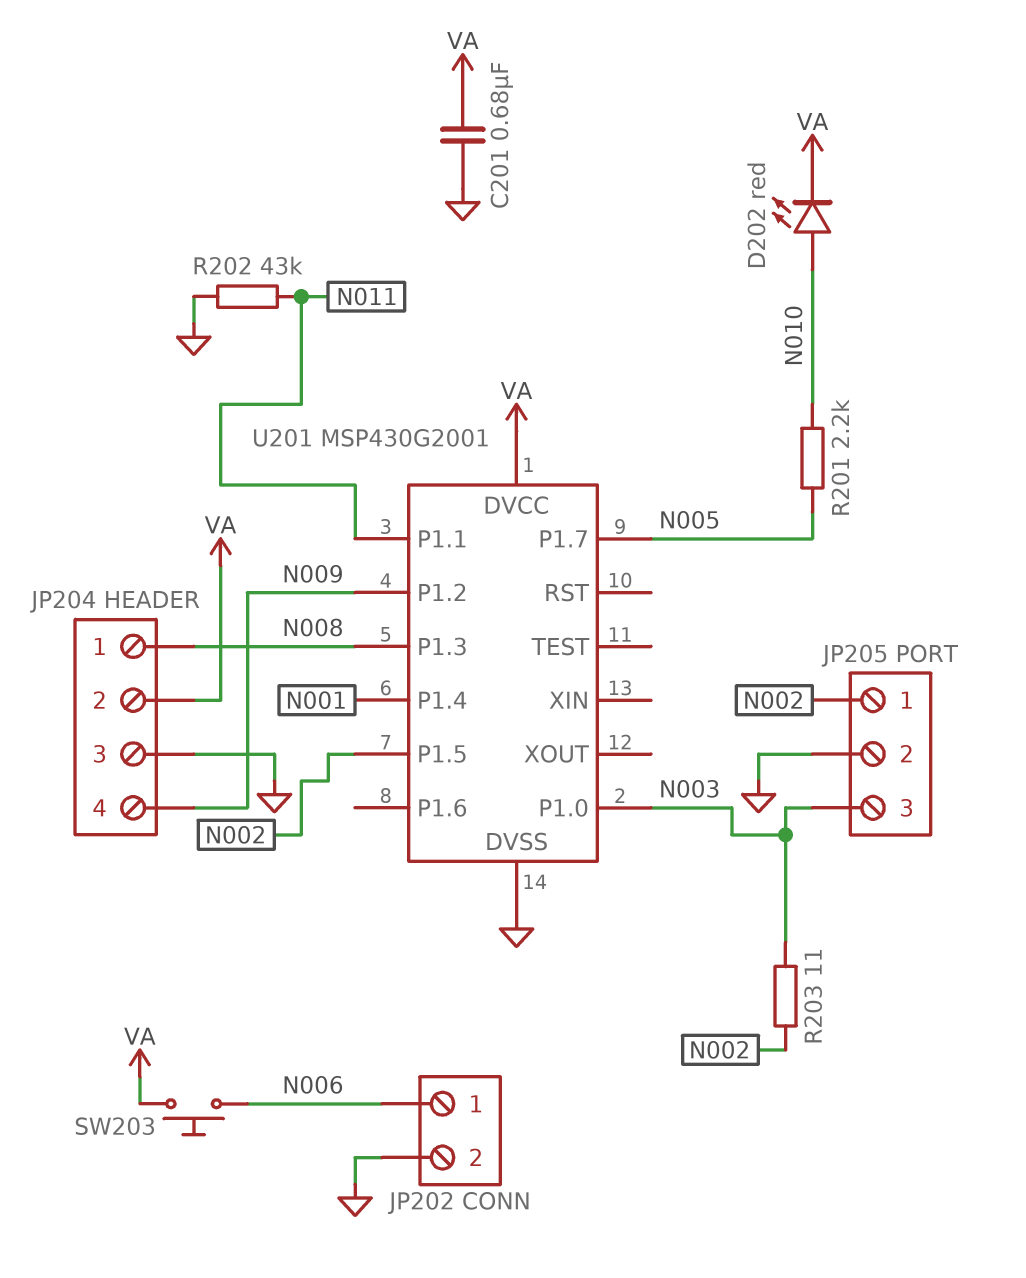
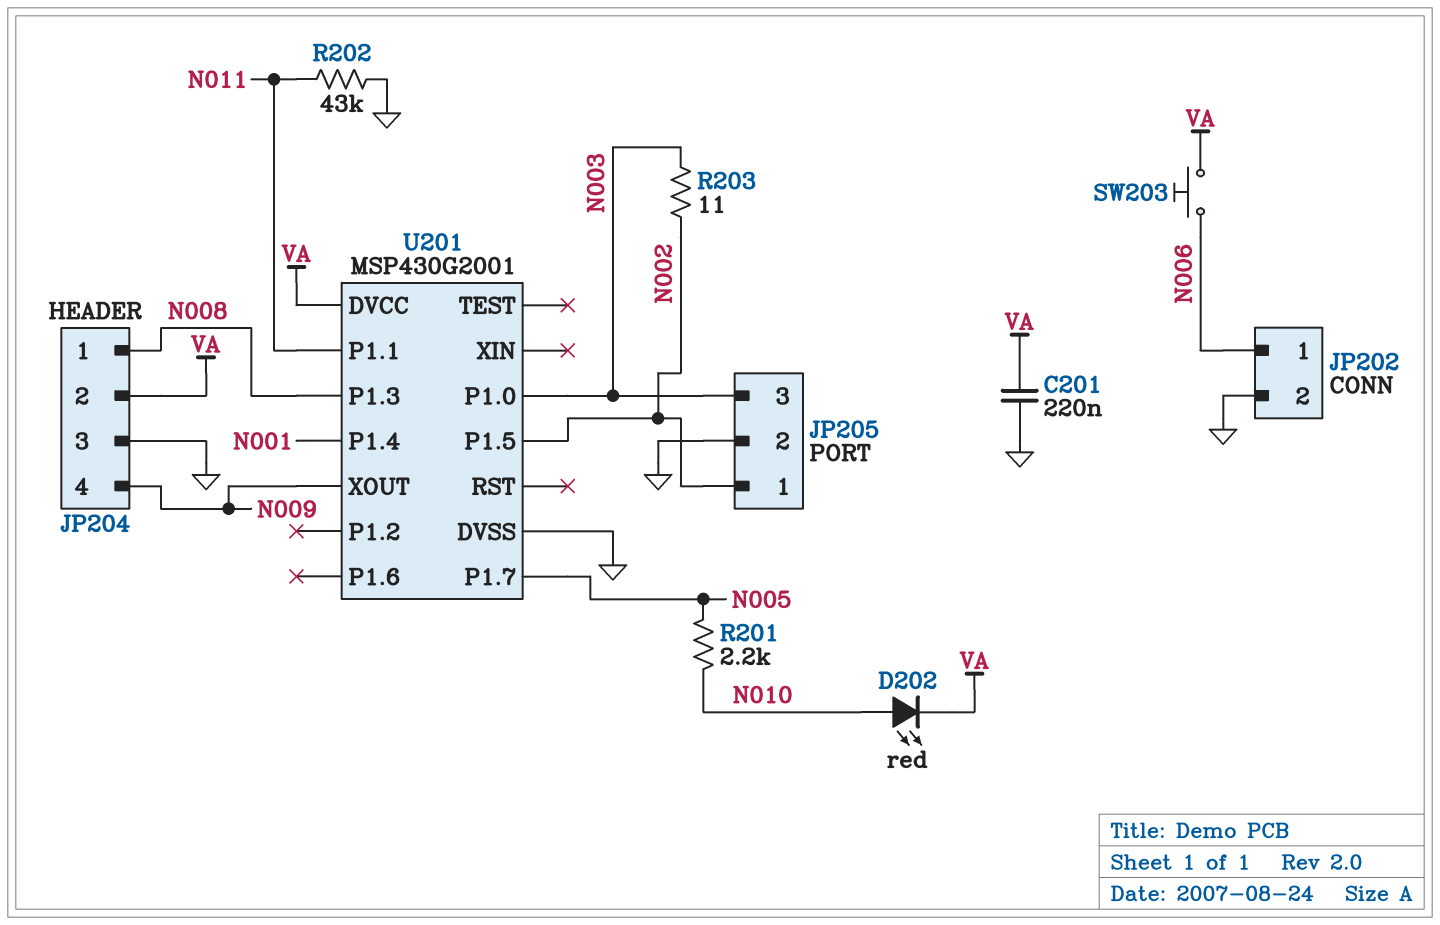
C201: 680nF (GND, VA) -> 220nF (GND, VA)
U201 pin P1.2: N009 -> none
U201 pin XOUT: none -> N009

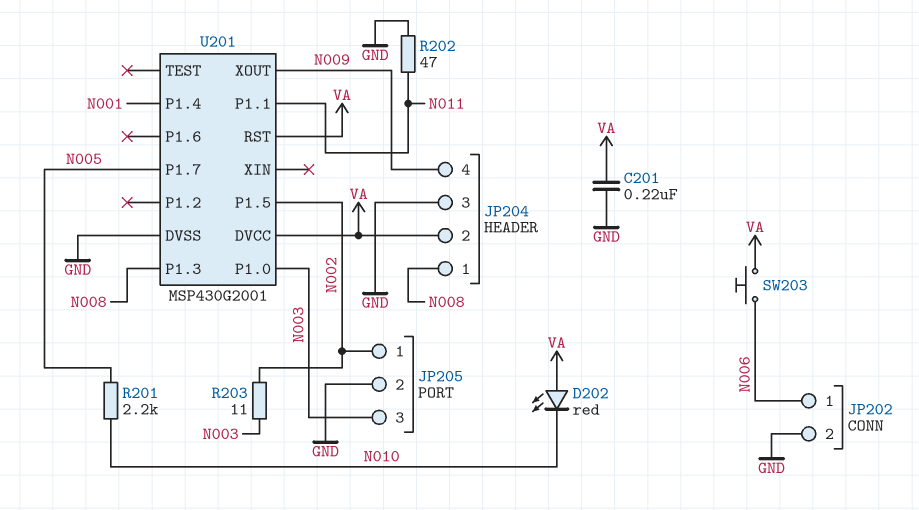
D202: LED red (A N010, K VA) -> LED red (A VA, K N010)
R202: 43k (GND, N011) -> 47 (GND, N011)
U201 pin RST: none -> VA

